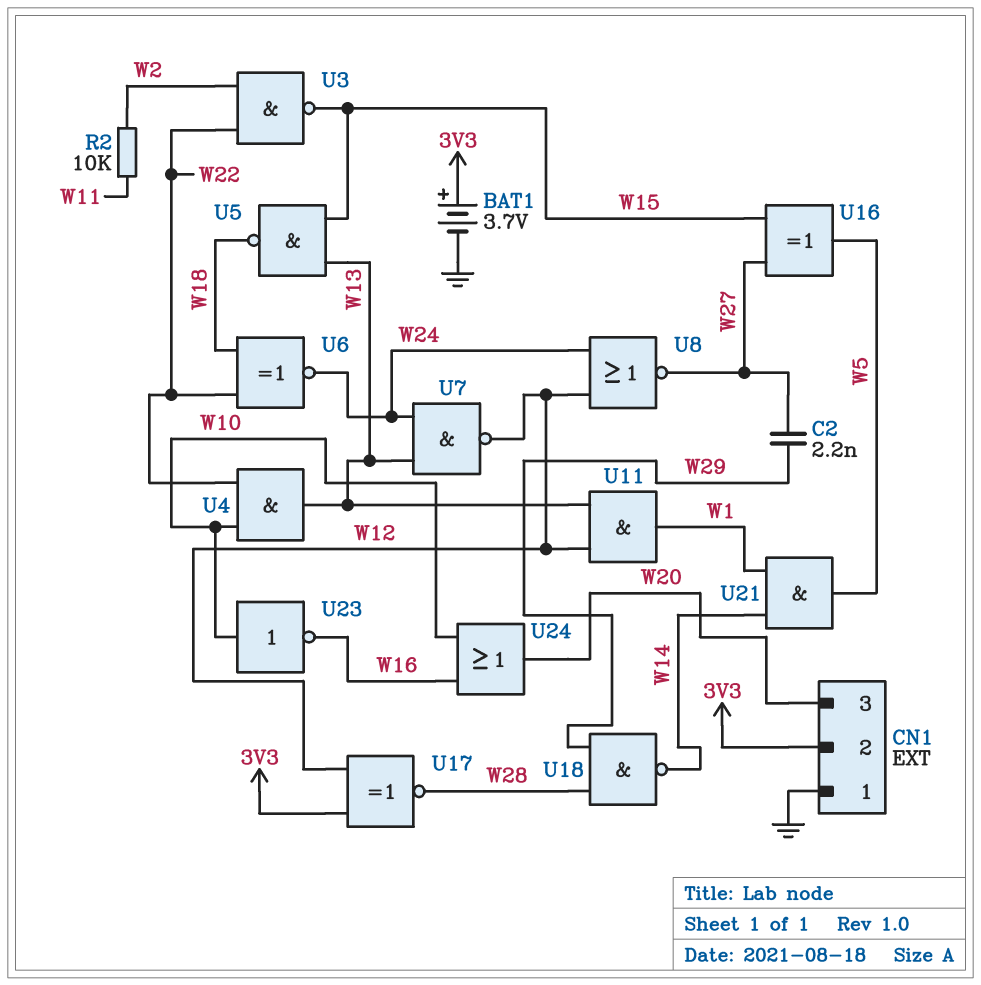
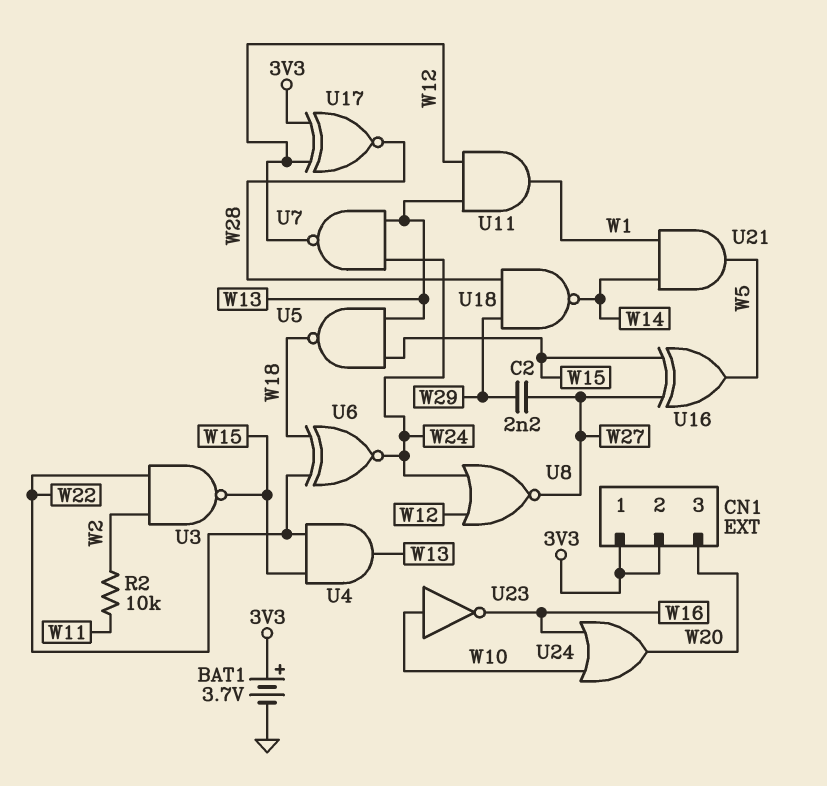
CN1 pin 1: GND -> 3V3
U4: AND (in W10, in W22, out W13) -> AND (in W15, in W22, out W13)

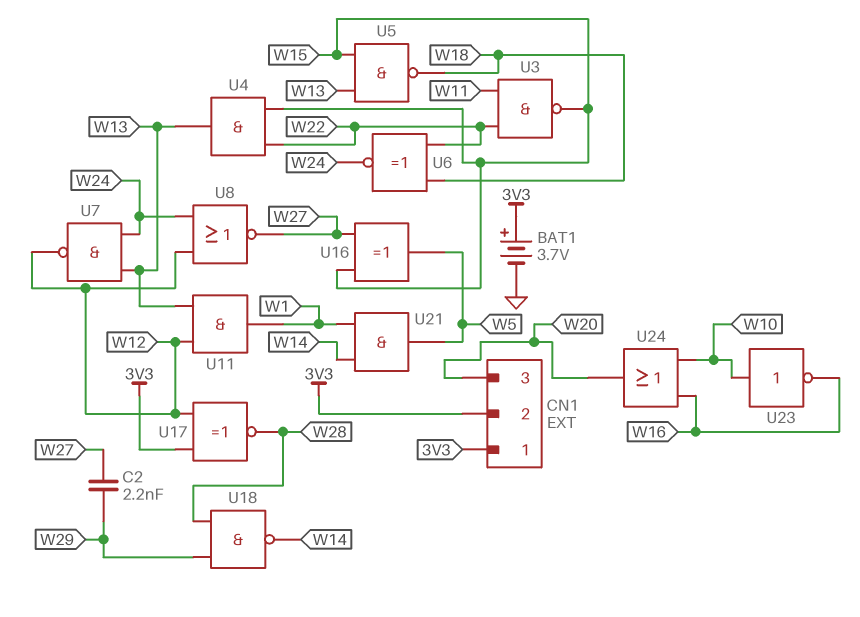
R2: 10k (W2, W11) -> none
U3: NAND (in W2, in W22, out W15) -> NAND (in W11, in W22, out W15)

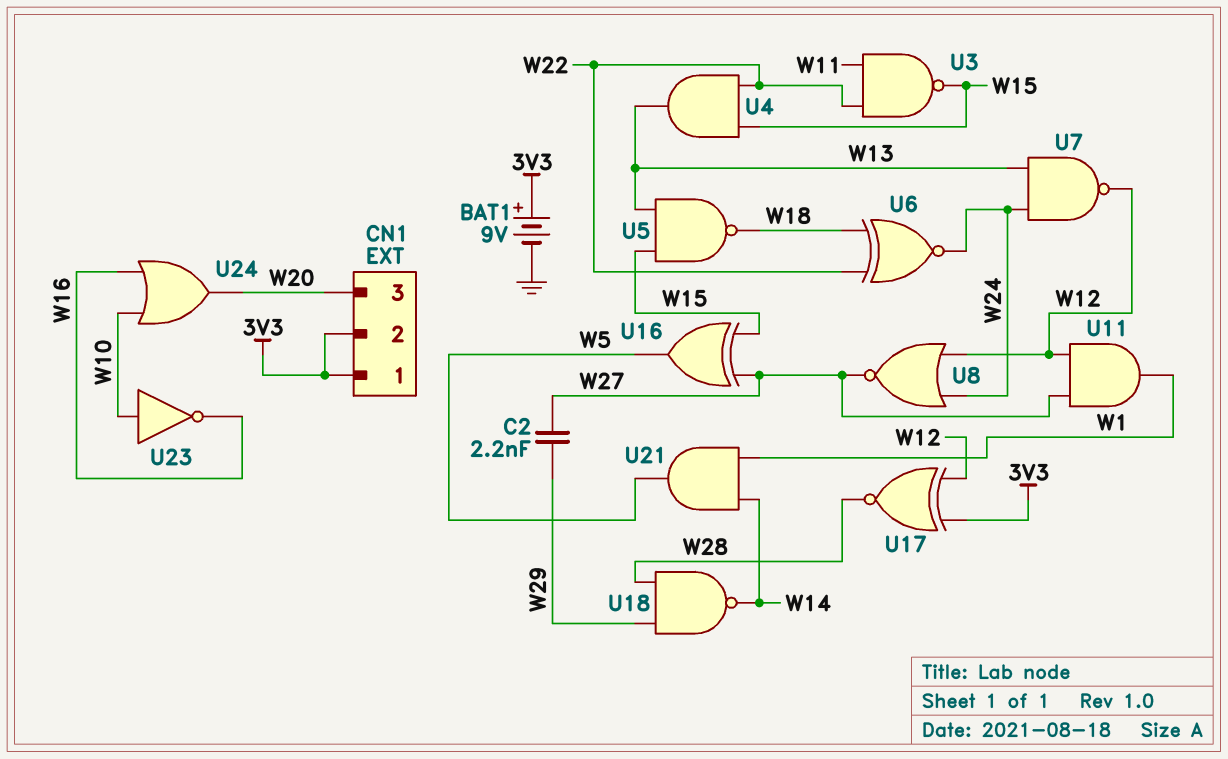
BAT1: 3.7V (plus 3V3, minus GND) -> 9V (plus 3V3, minus GND)
U11: AND (in W12, in W13, out W1) -> AND (in W12, in W27, out W1)

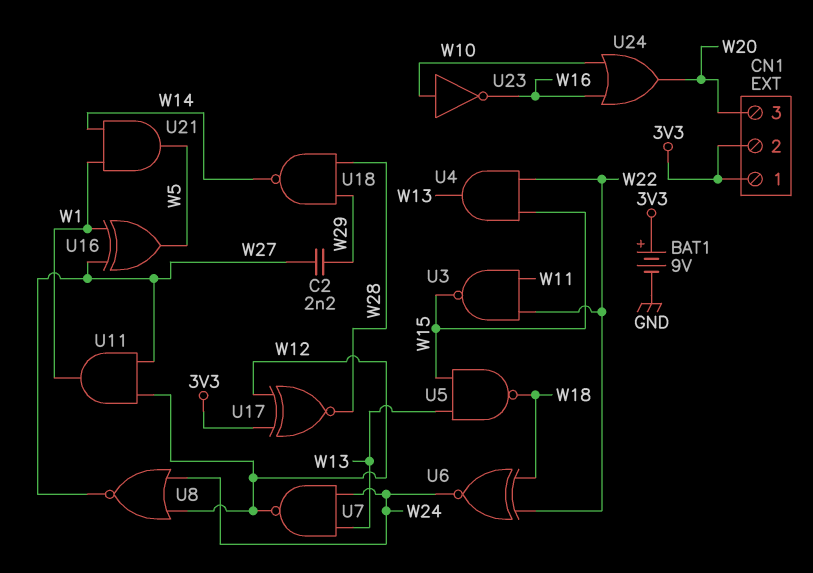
U16: XOR (in W15, in W27, out W5) -> XOR (in W1, in W27, out W5)

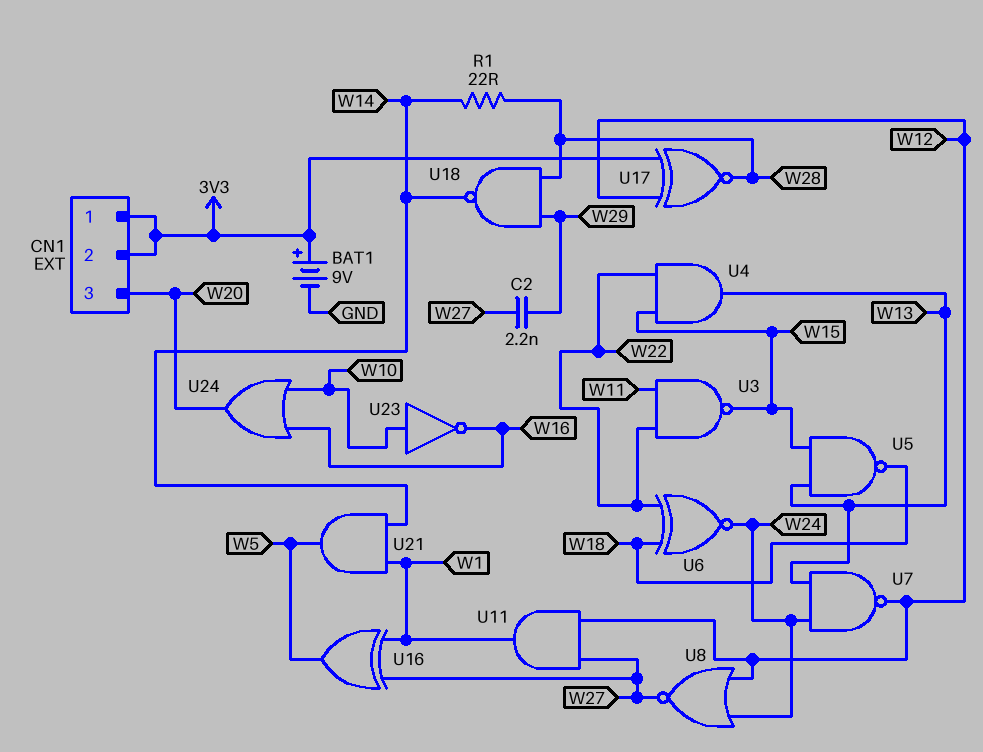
R1: none -> 22 (W14, W28)

